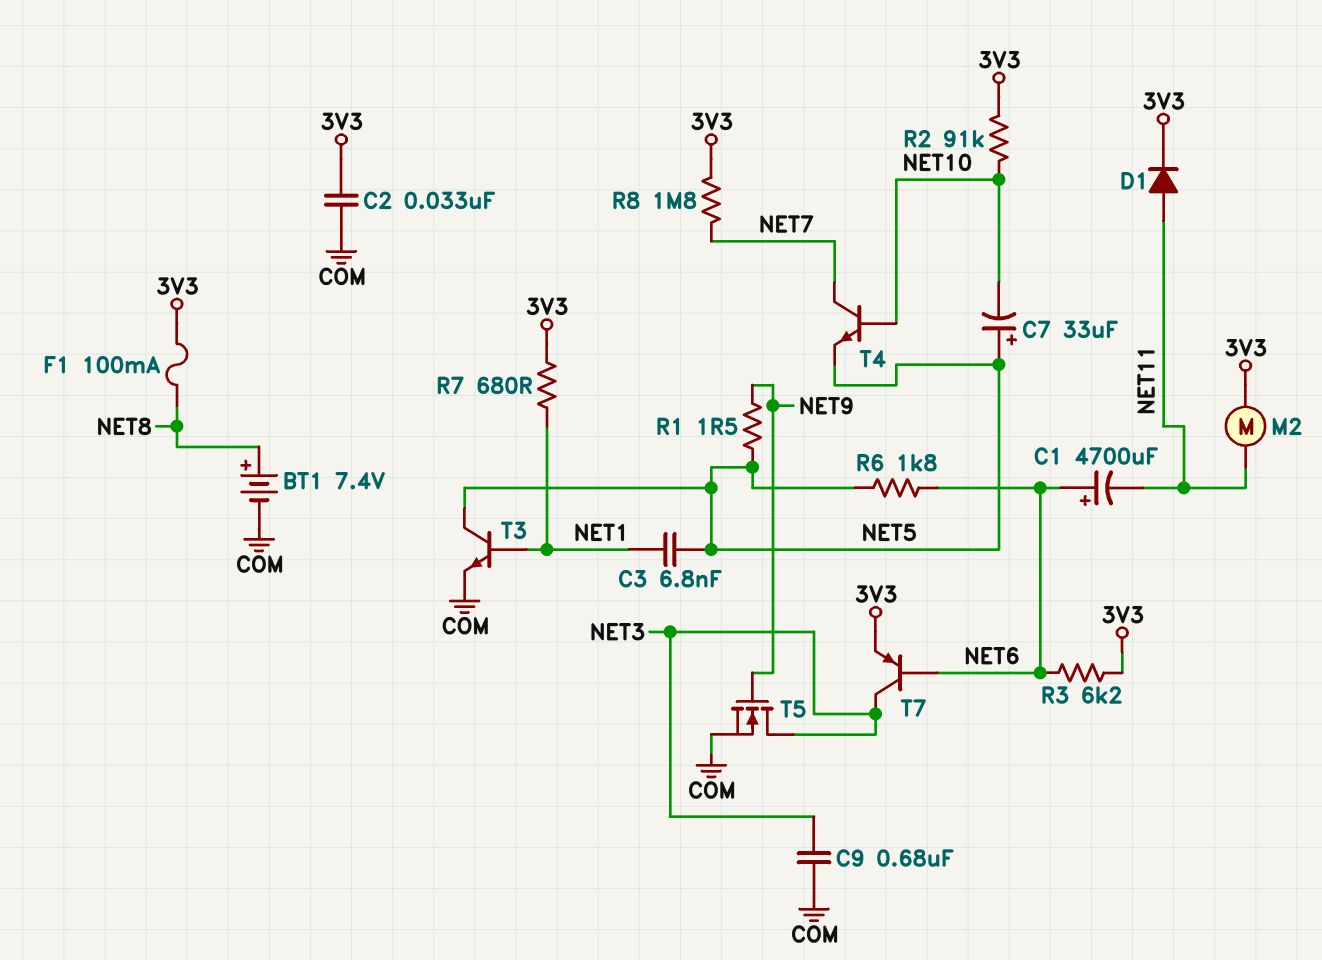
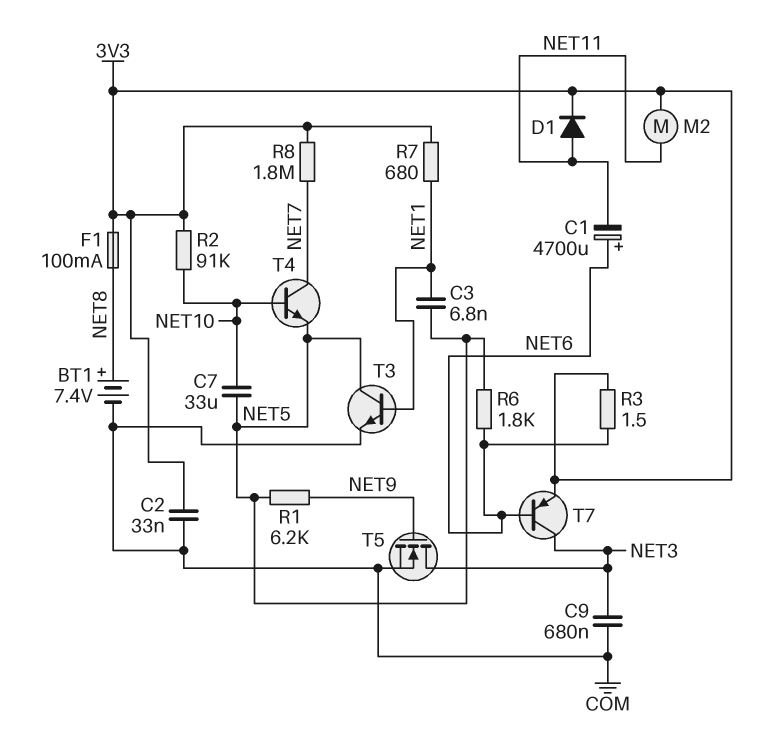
C7: 33uF (plus NET5, minus NET10) -> 33uF (NET5, NET10)
R1: 1.5 (NET5, NET9) -> 6.2k (NET5, NET9)
R3: 6.2k (3V3, NET6) -> 1.5 (3V3, NET6)

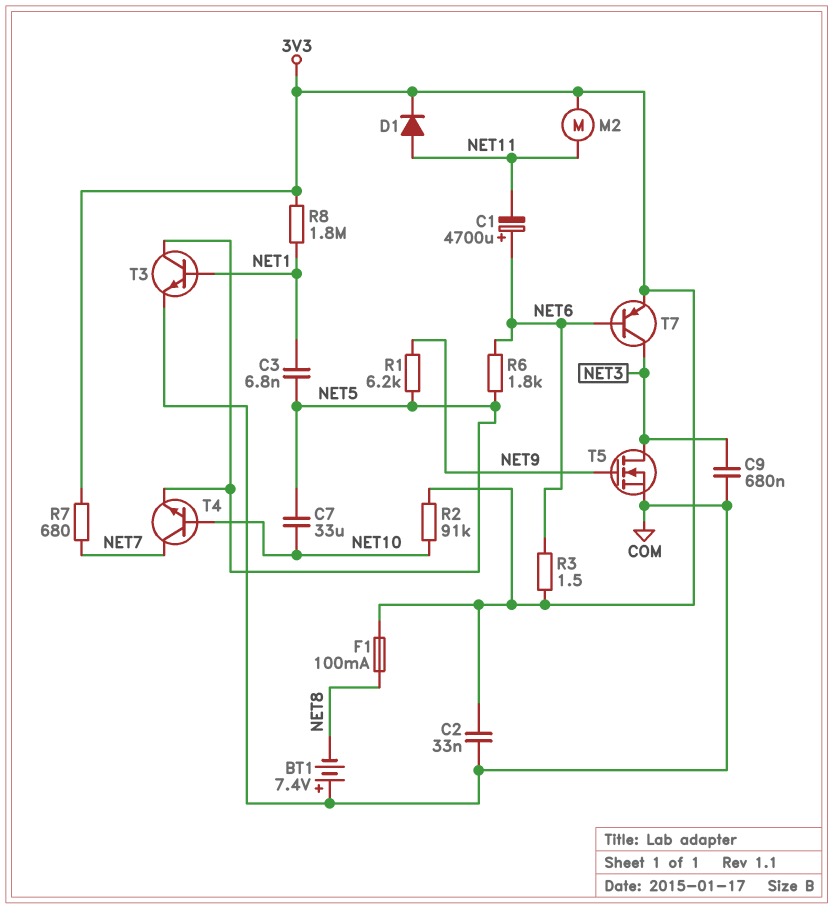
BT1: 7.4V (plus NET8, minus COM) -> 7.4V (plus COM, minus NET8)
R7: 680 (3V3, NET1) -> 680 (3V3, NET7)
R8: 1.8M (3V3, NET7) -> 1.8M (3V3, NET1)

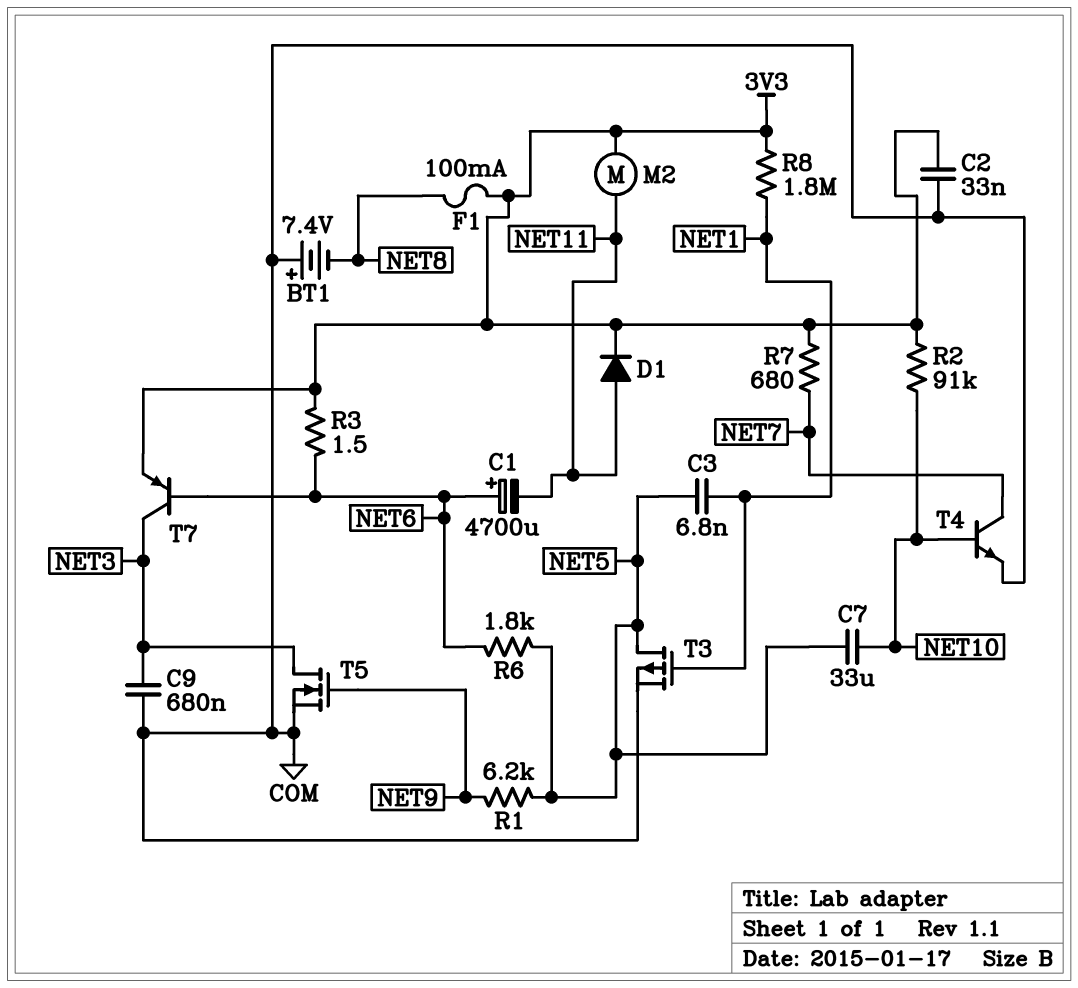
T3: NPN (B NET1, C NET5, E COM) -> PMOS (G NET1, D NET5, S COM)
T4: NPN (B NET10, C NET7, E NET5) -> NPN (B NET10, C NET7, E COM)

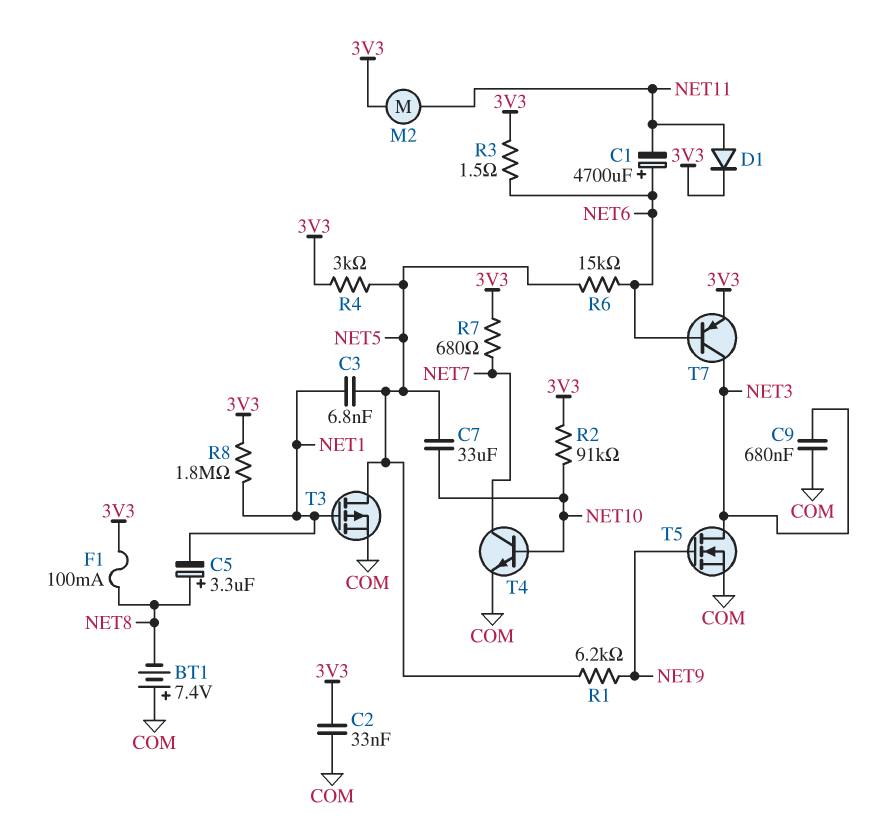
C5: none -> 3.3uF (plus NET8, minus NET1)
R4: none -> 3k (3V3, NET5)
R6: 1.8k (NET5, NET6) -> 15k (NET5, NET6)

